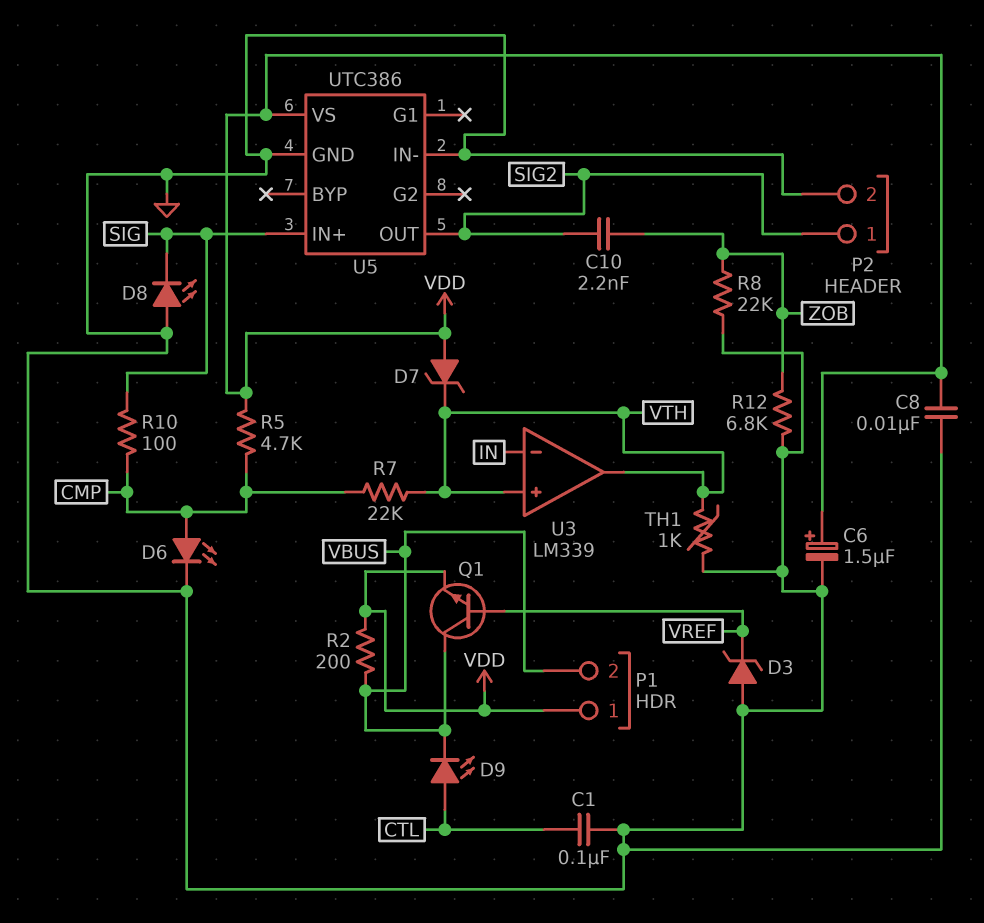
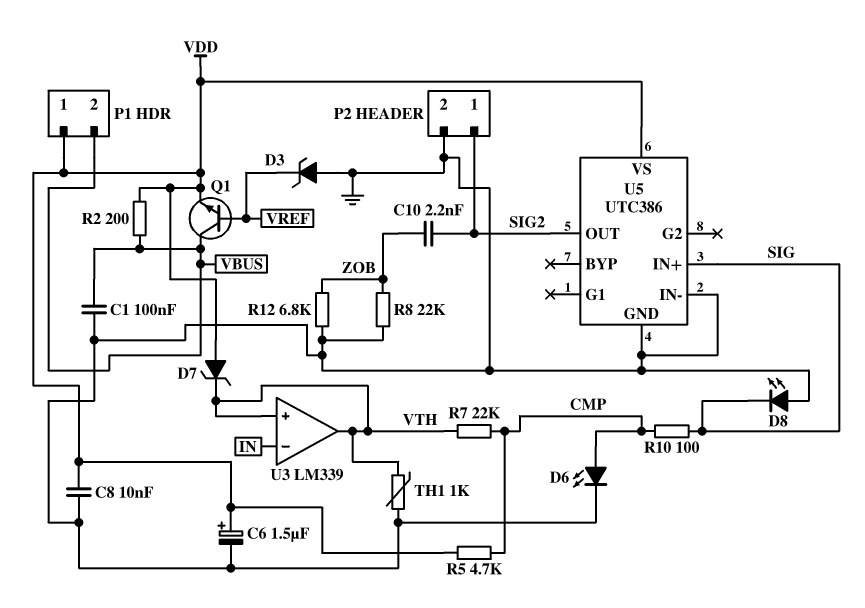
C1: 100nF (CTL, GND) -> 100nF (GND, VBUS)
D9: LED (A CTL, K VBUS) -> none

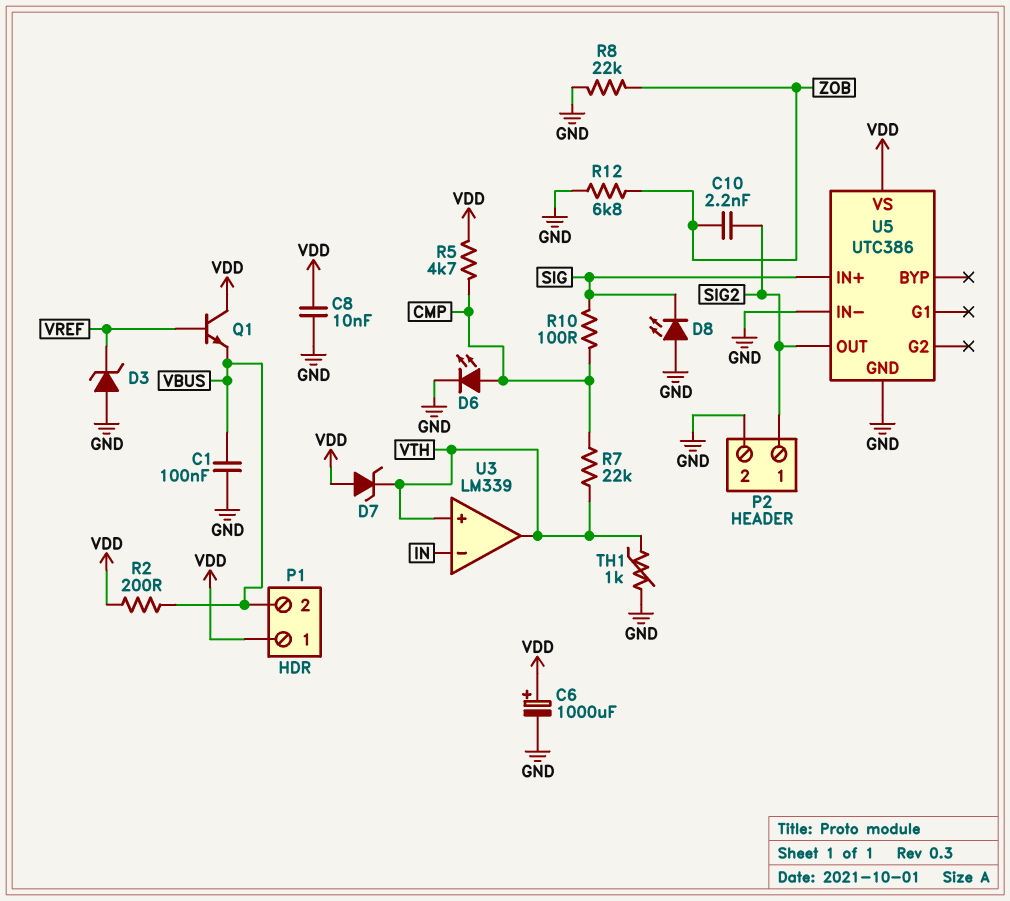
C6: 1.5uF (plus VDD, minus GND) -> 1000uF (plus VDD, minus GND)
Q1: NPN (B VREF, C VBUS, E VDD) -> NPN (B VREF, C VDD, E VBUS)

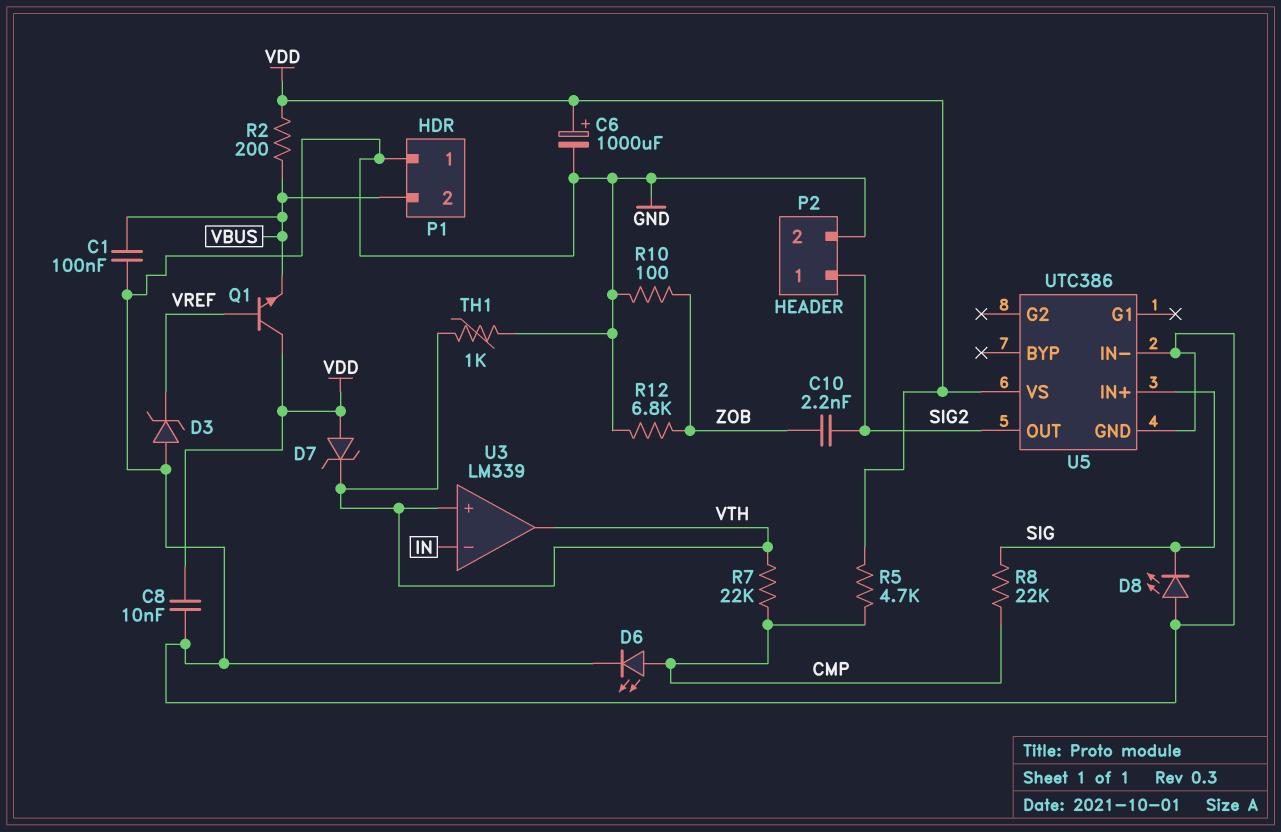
P1 pin 1: VDD -> GND
R8: 22k (GND, ZOB) -> 22k (CMP, SIG)
R10: 100 (CMP, SIG) -> 100 (GND, ZOB)

